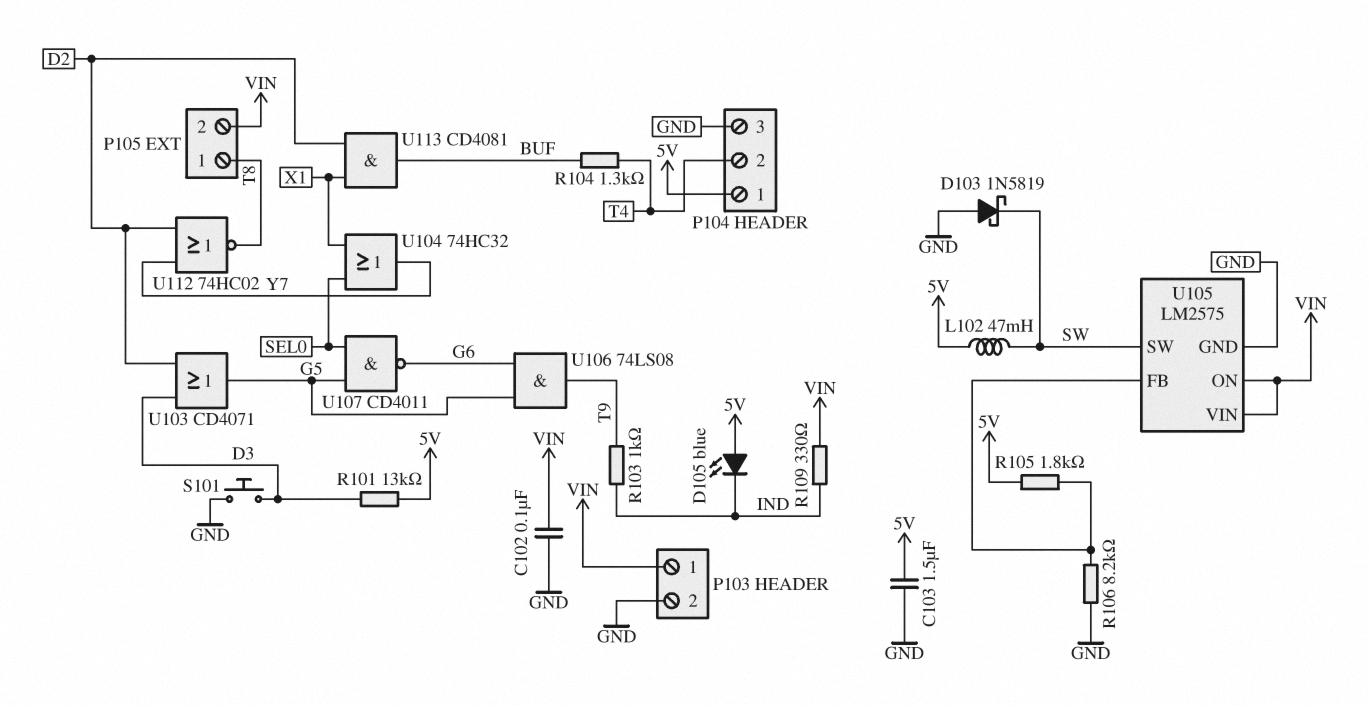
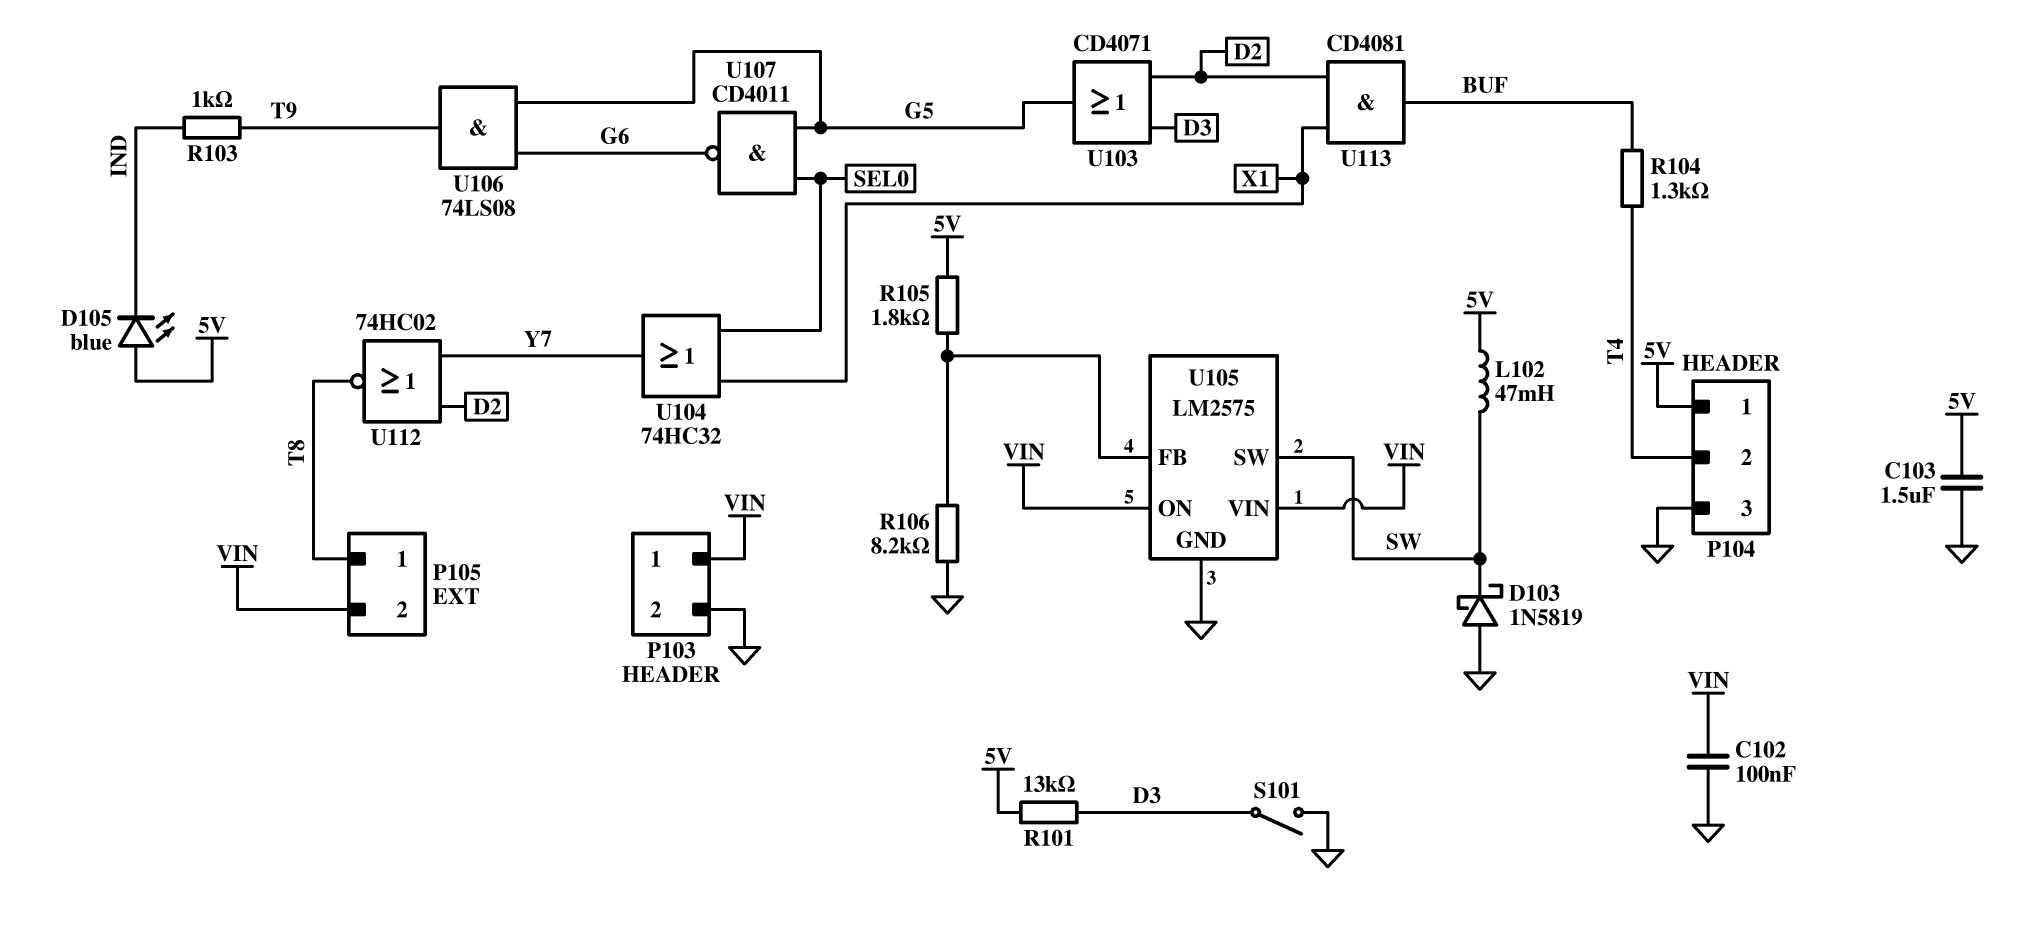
R109: 330 (IND, VIN) -> none
S101: button (D3, GND) -> switch (D3, GND)

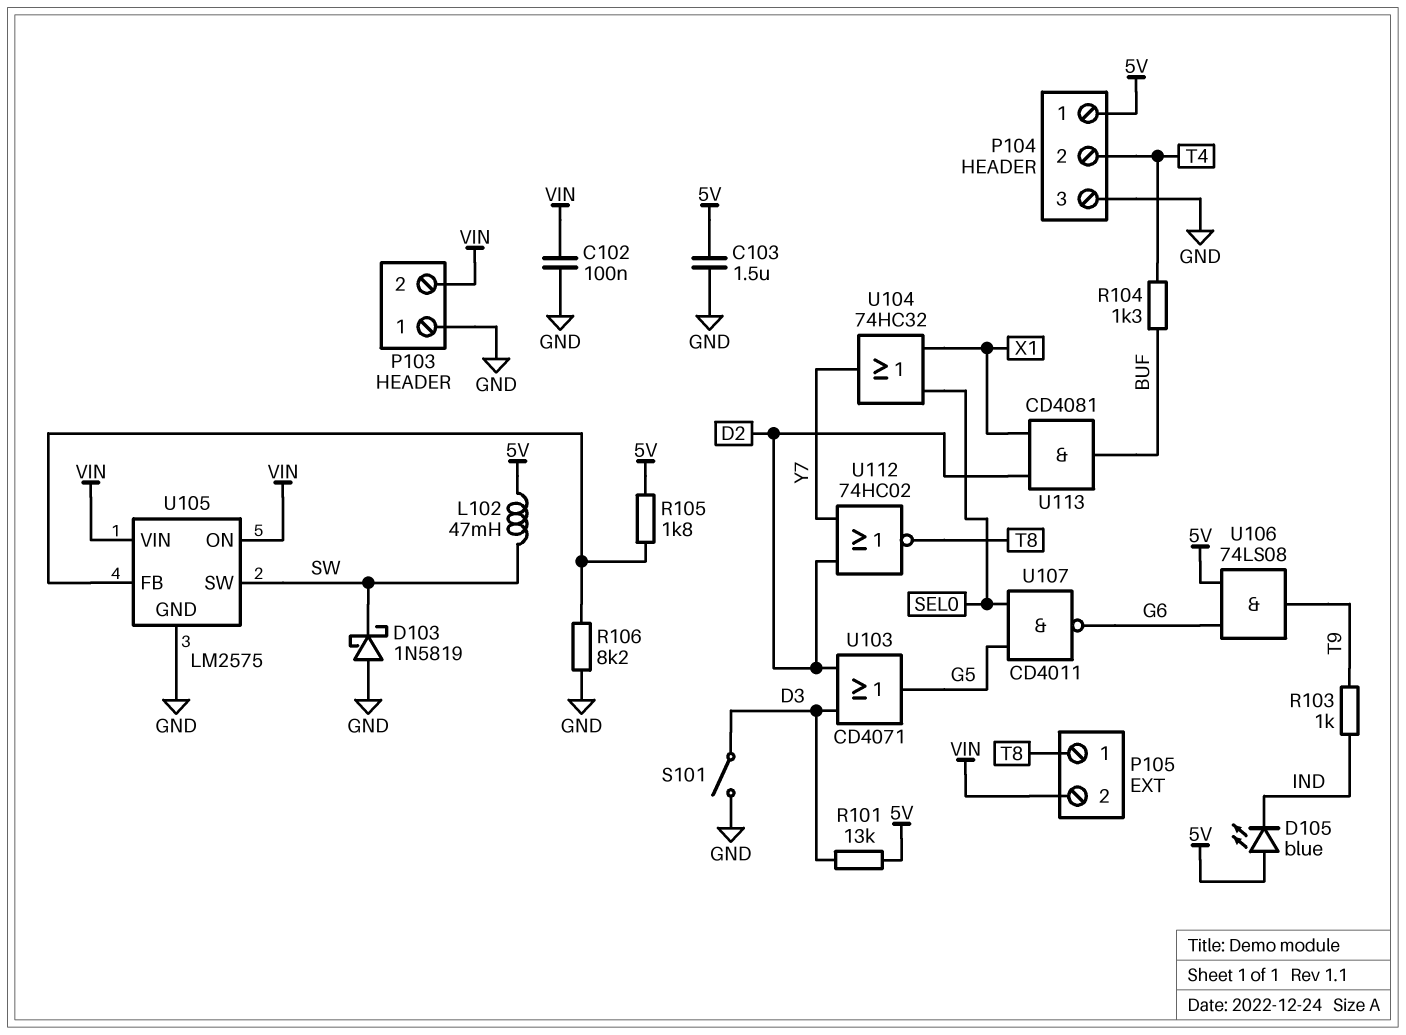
P103 pin 1: VIN -> GND
P103 pin 2: GND -> VIN
U106: AND 74LS08 (in G5, in G6, out T9) -> AND 74LS08 (in 5V, in G6, out T9)

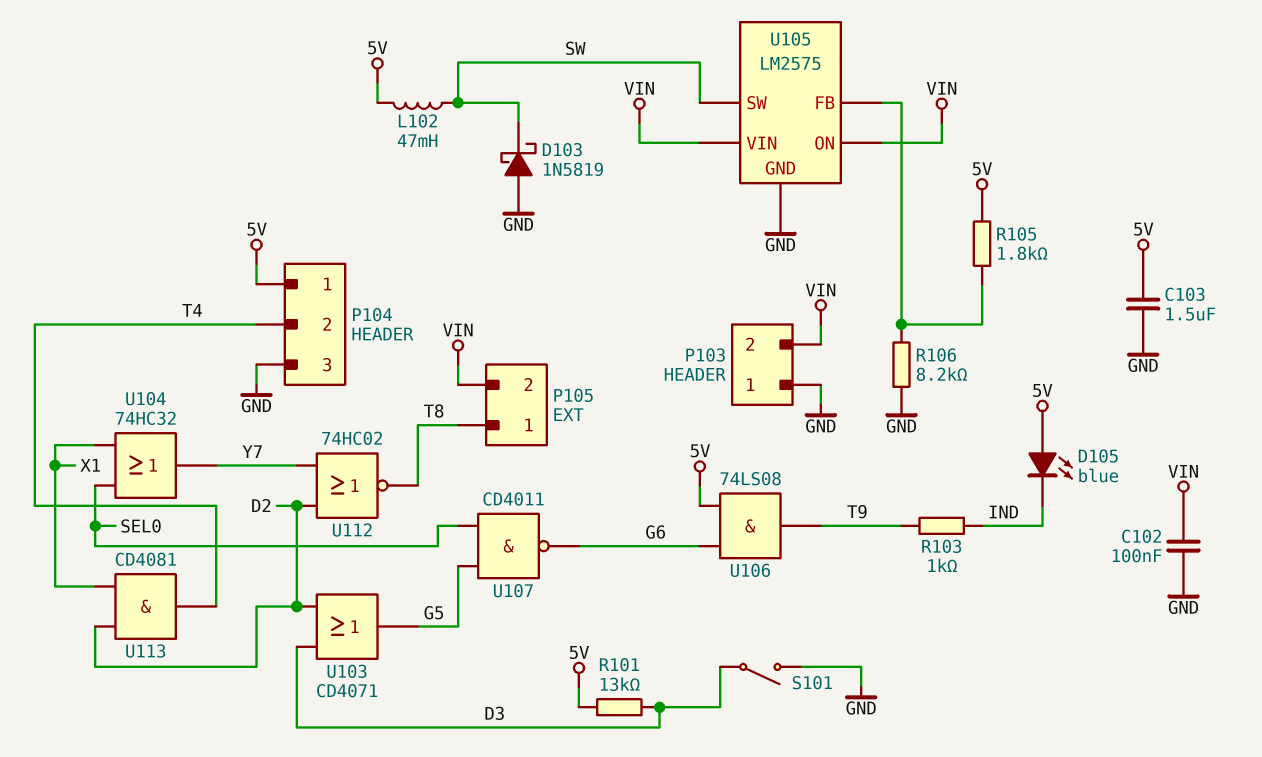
R104: 1.3k (BUF, T4) -> none
U113: AND CD4081 (in D2, in X1, out BUF) -> AND CD4081 (in D2, in X1, out T4)

